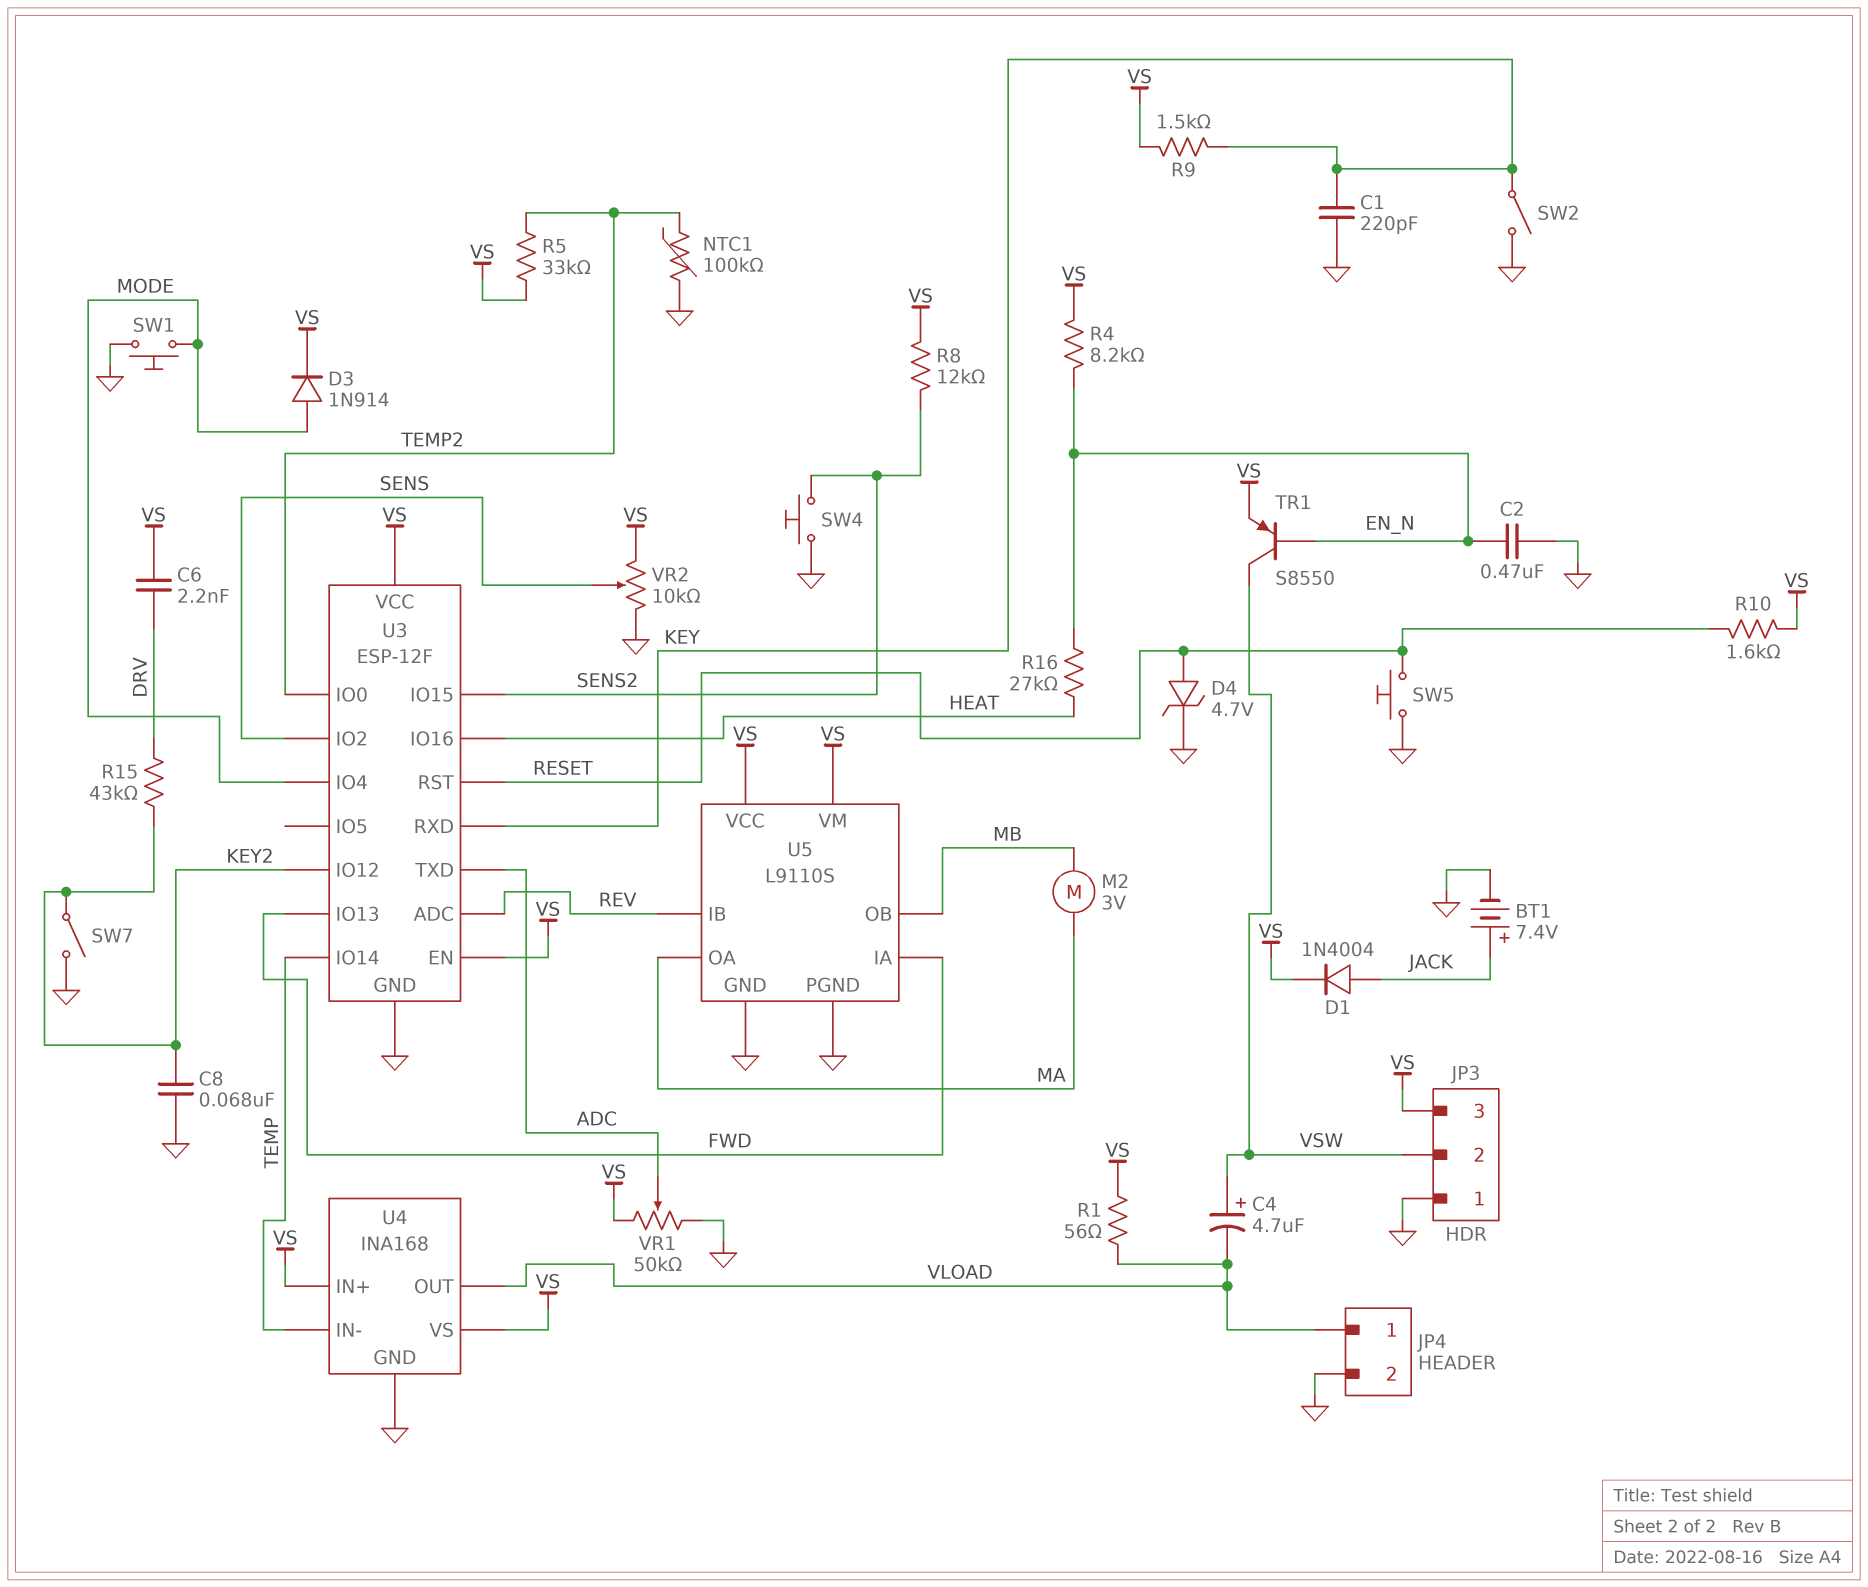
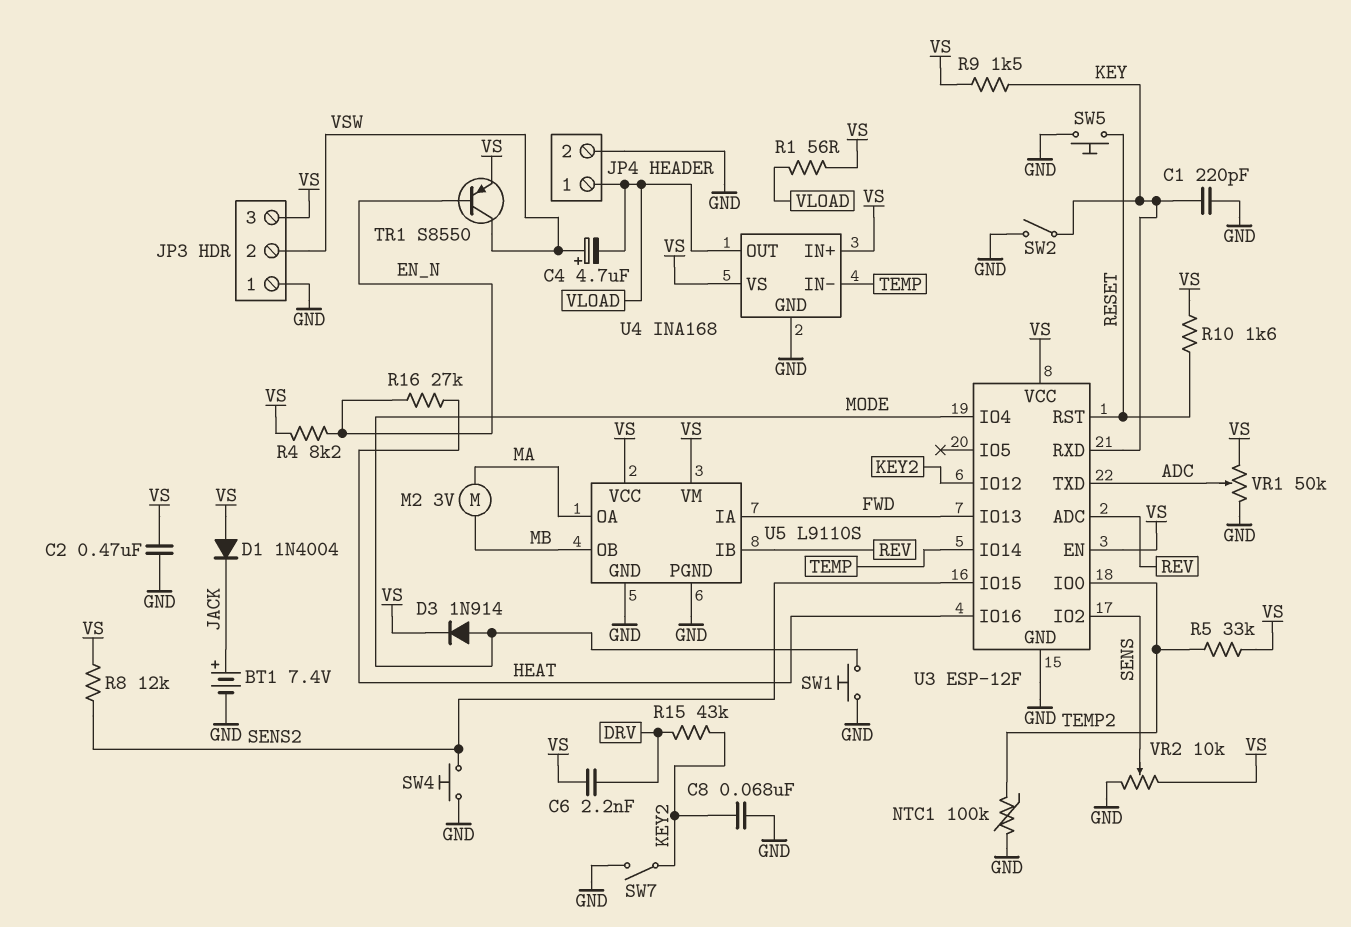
C2: 470nF (EN_N, GND) -> 470nF (GND, VS)
D1: diode 1N4004 (A JACK, K VS) -> diode 1N4004 (A VS, K JACK)
D4: zener 4.7V (A RESET, K GND) -> none

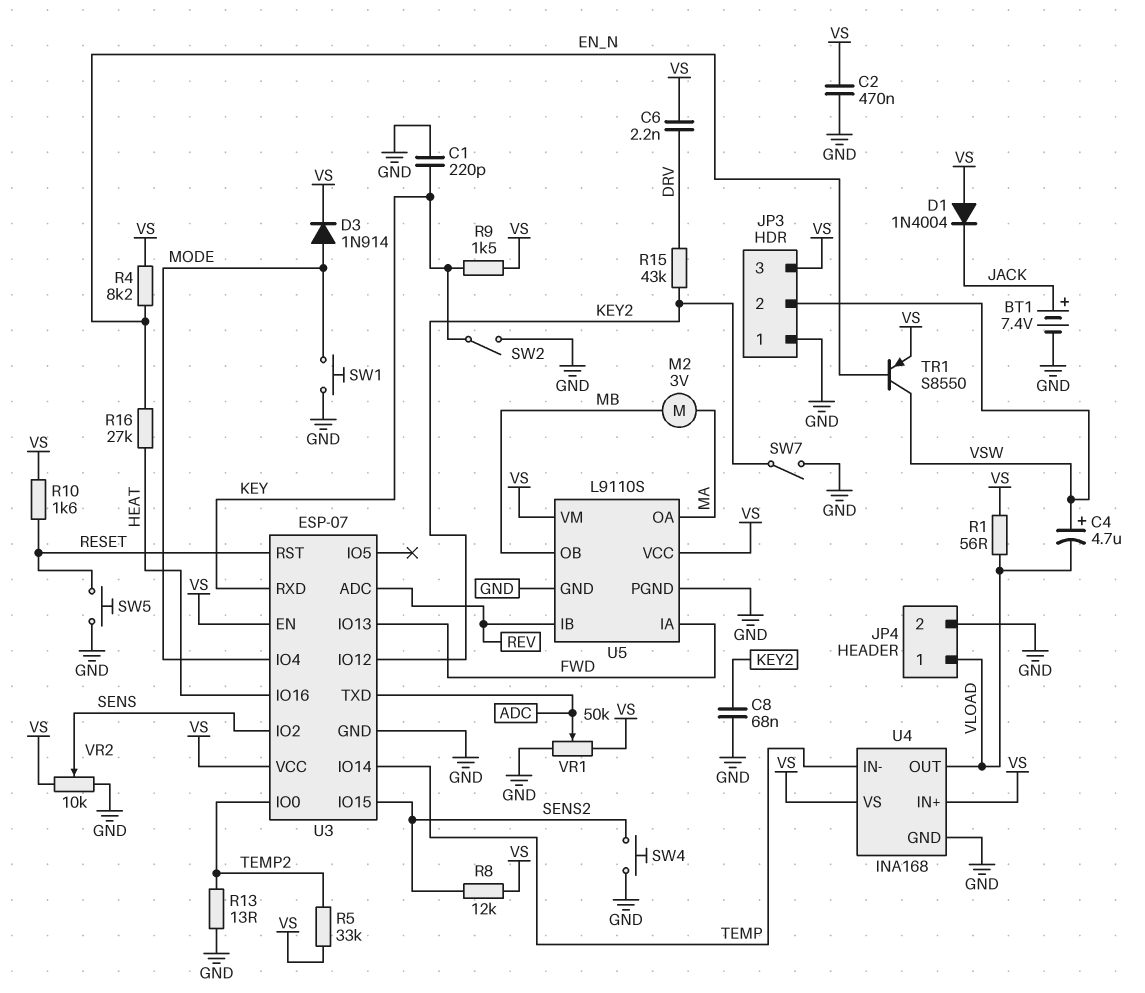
NTC1: 100k (GND, TEMP2) -> none
R13: none -> 13 (GND, TEMP2)
U3: ESP-12F -> ESP-07

